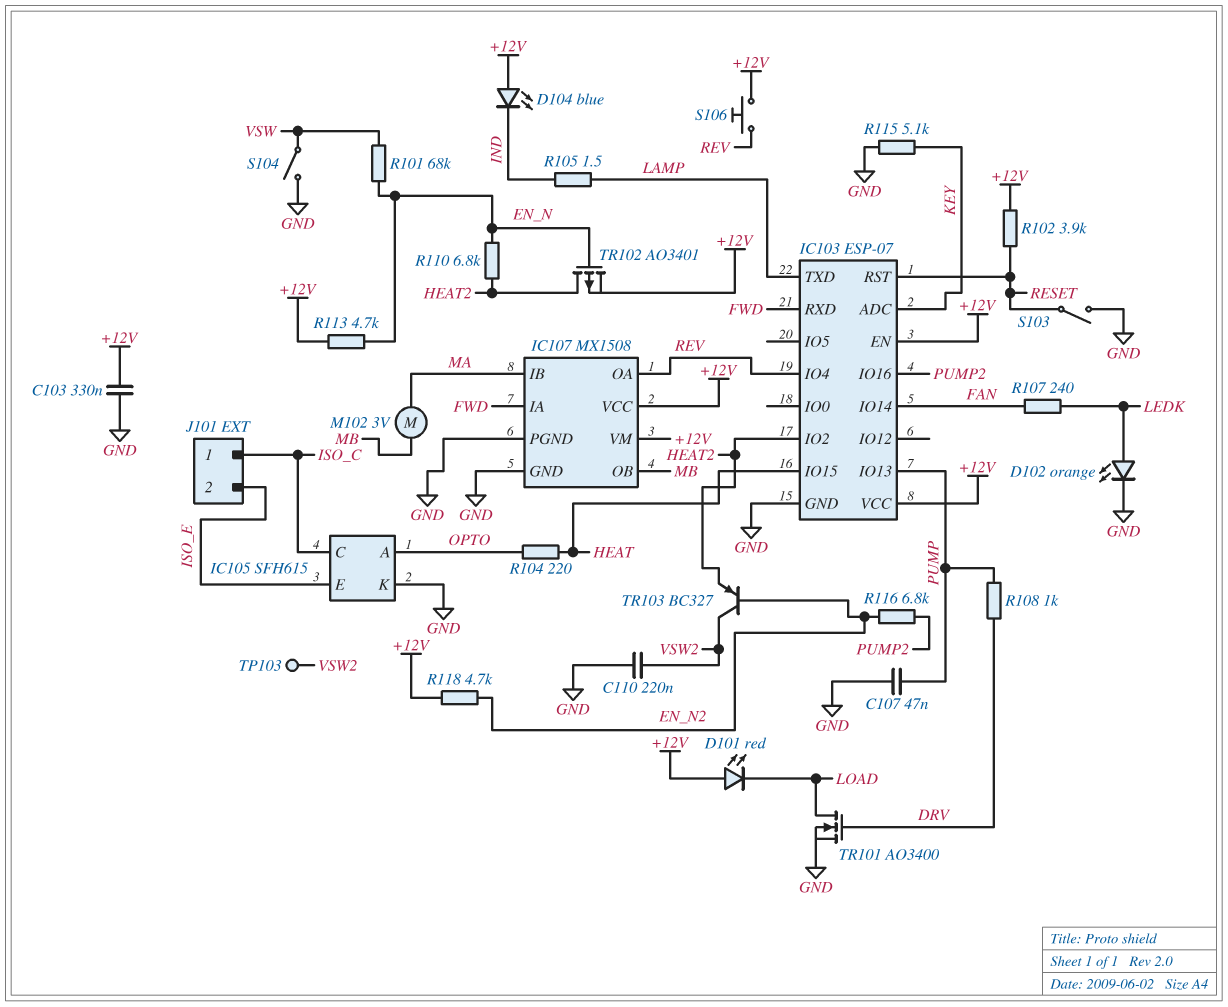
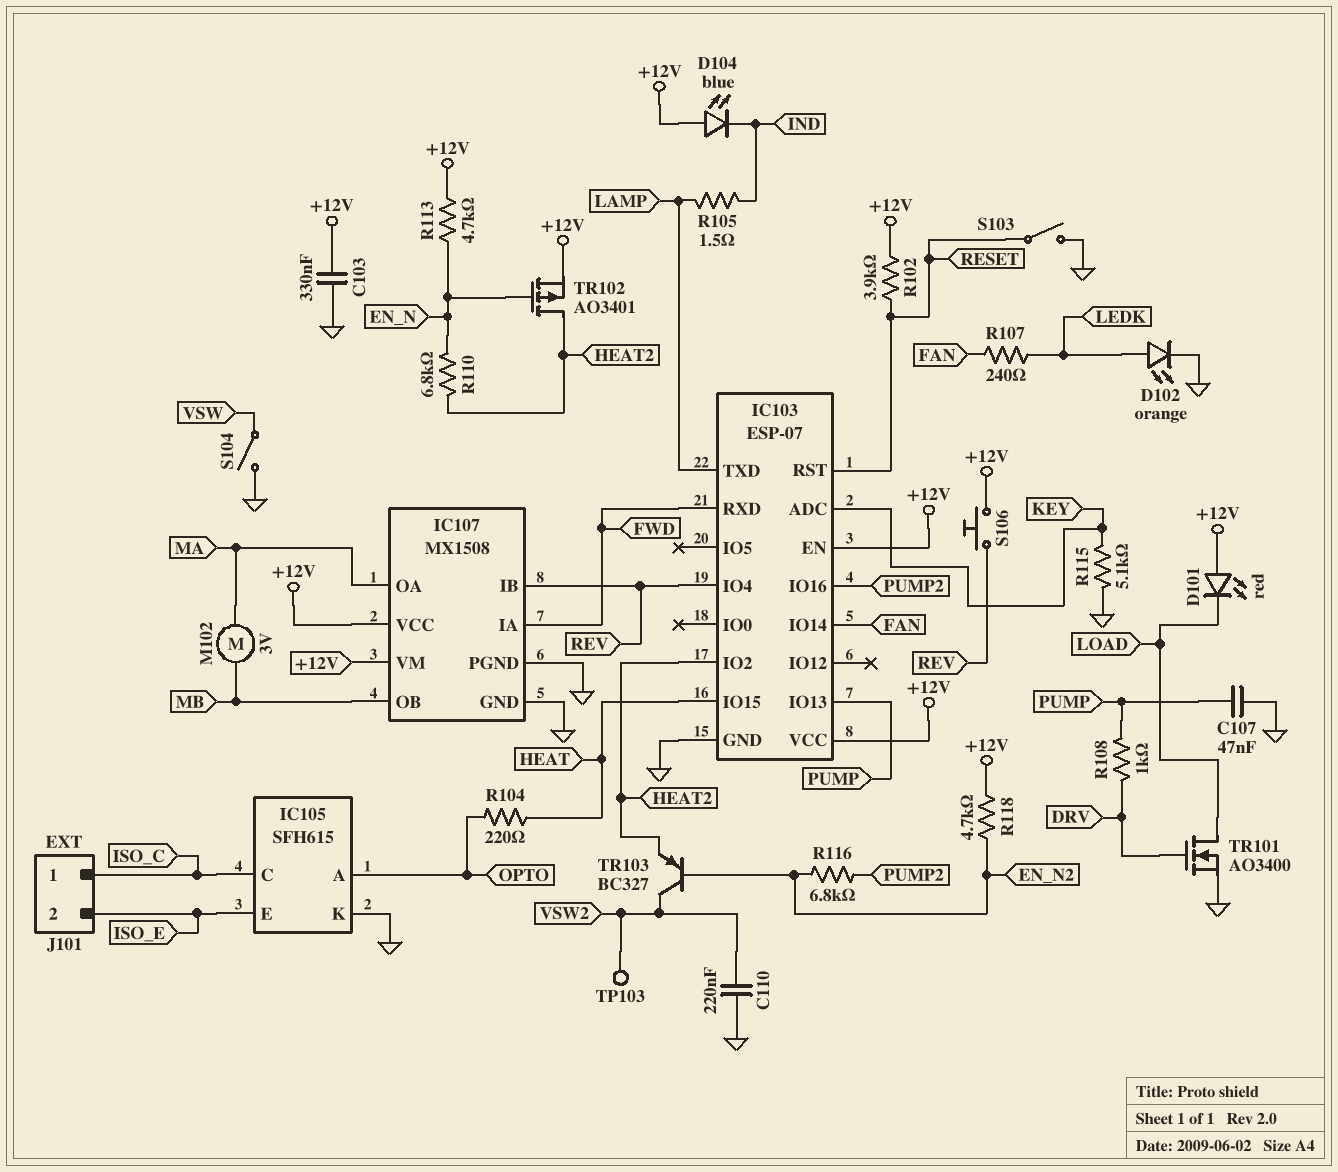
IC107 pin IB: MA -> REV
IC107 pin OA: REV -> MA
R101: 68k (EN_N, VSW) -> none

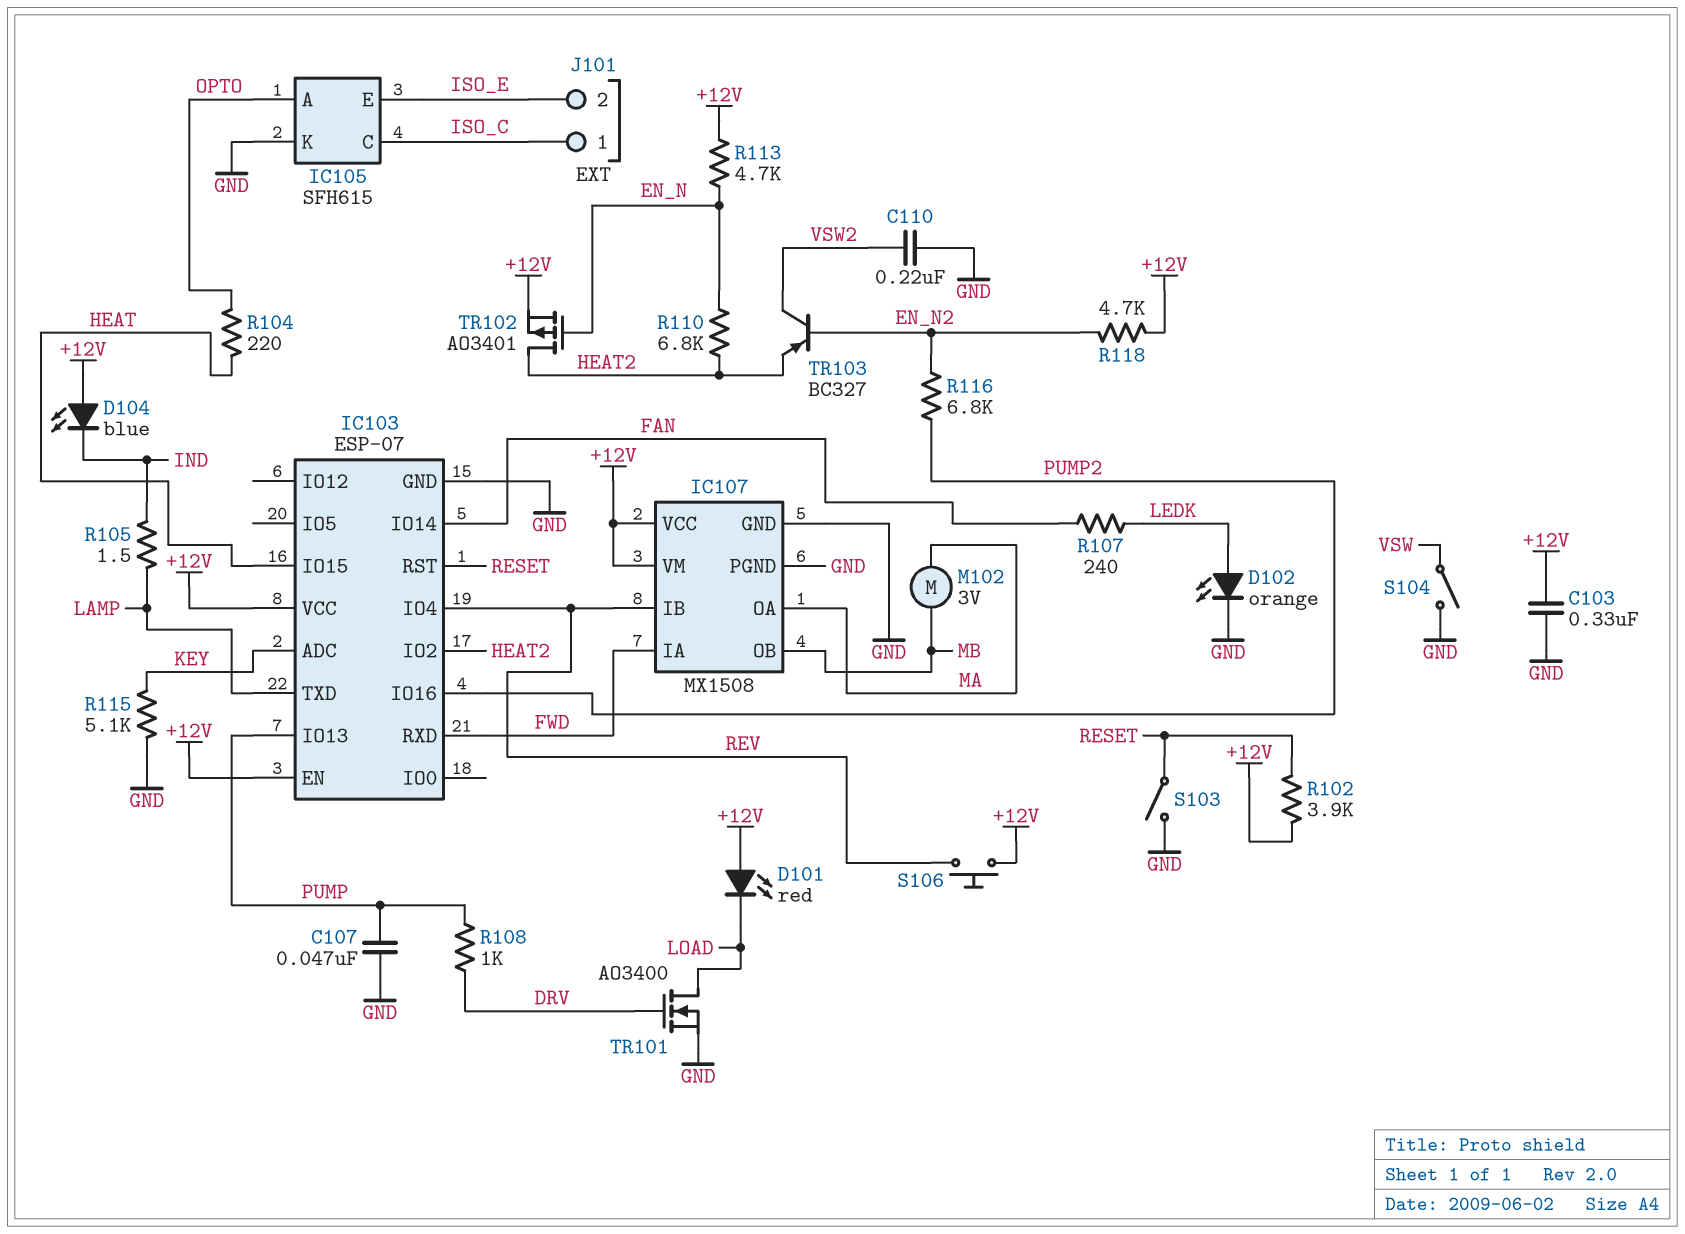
TP103: test point (VSW2) -> none

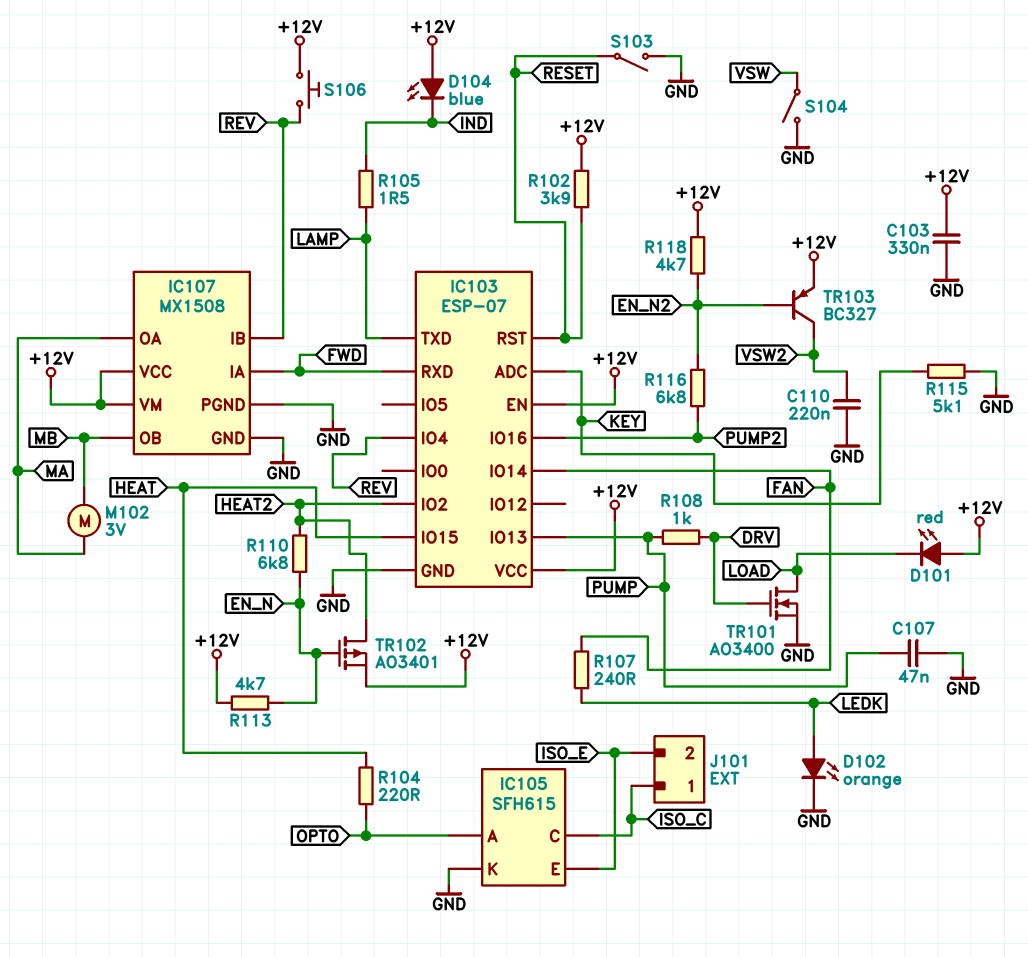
TR103: PNP BC327 (B EN_N2, C VSW2, E HEAT2) -> PNP BC327 (B EN_N2, C VSW2, E +12V)

